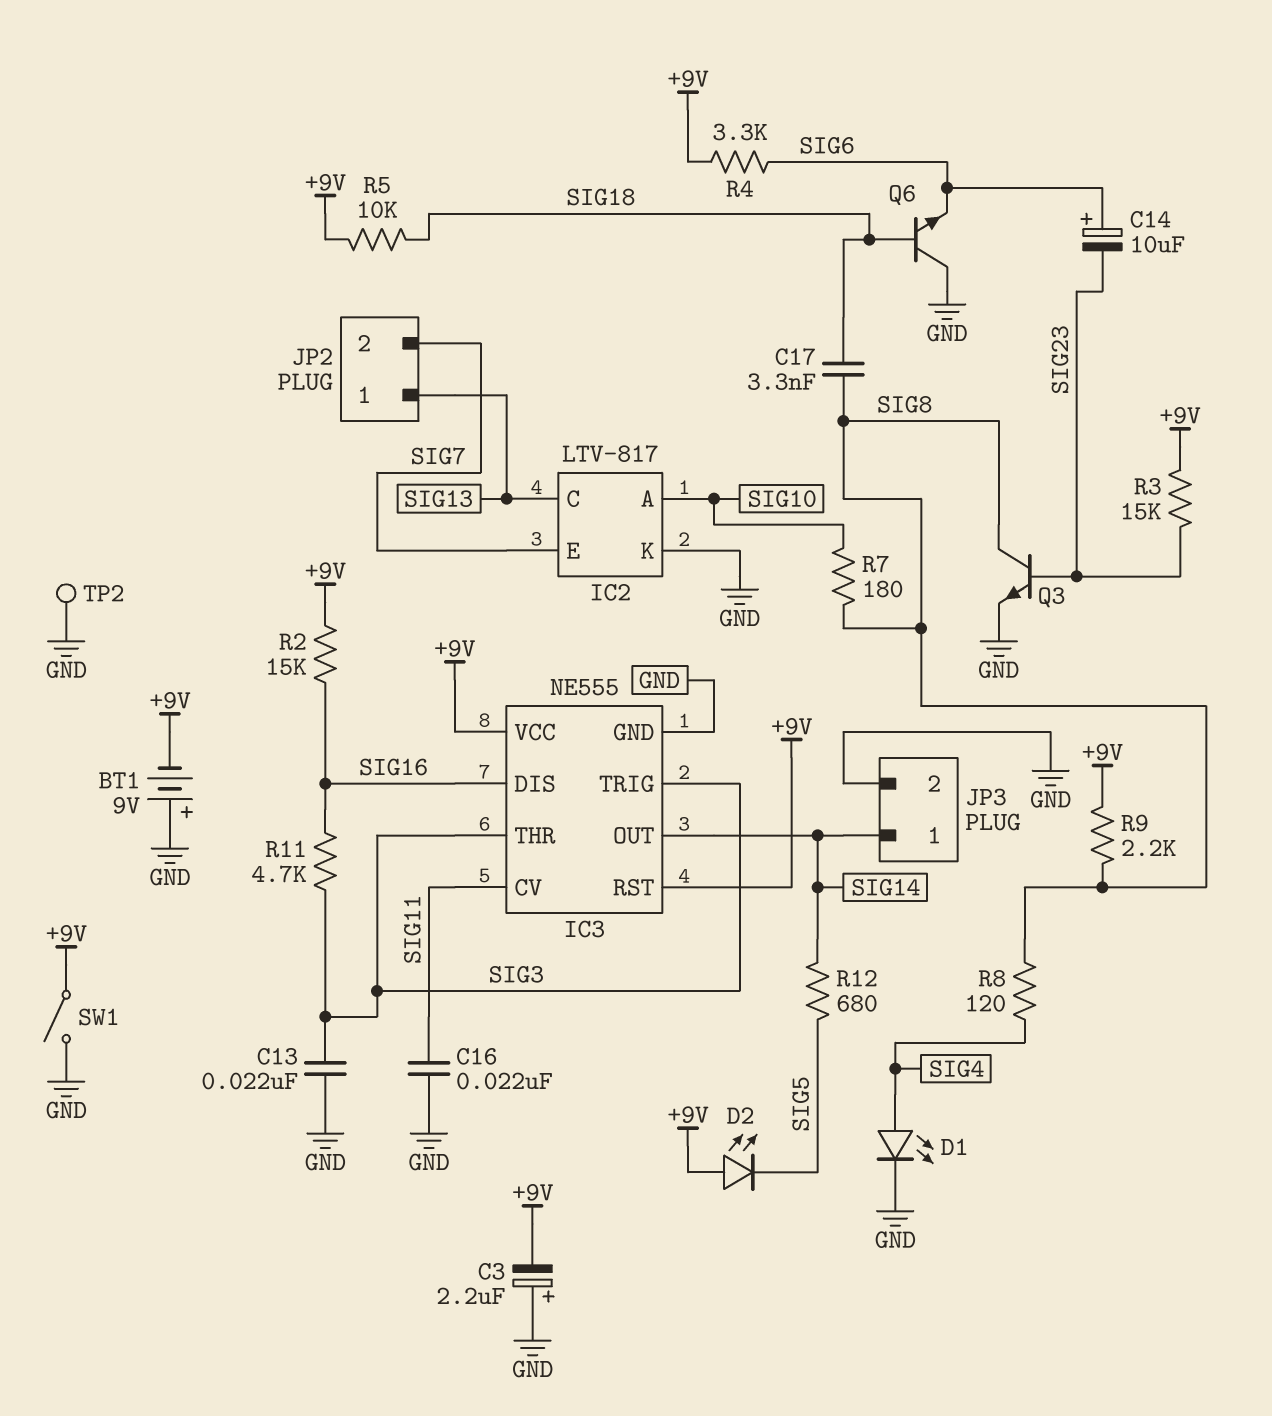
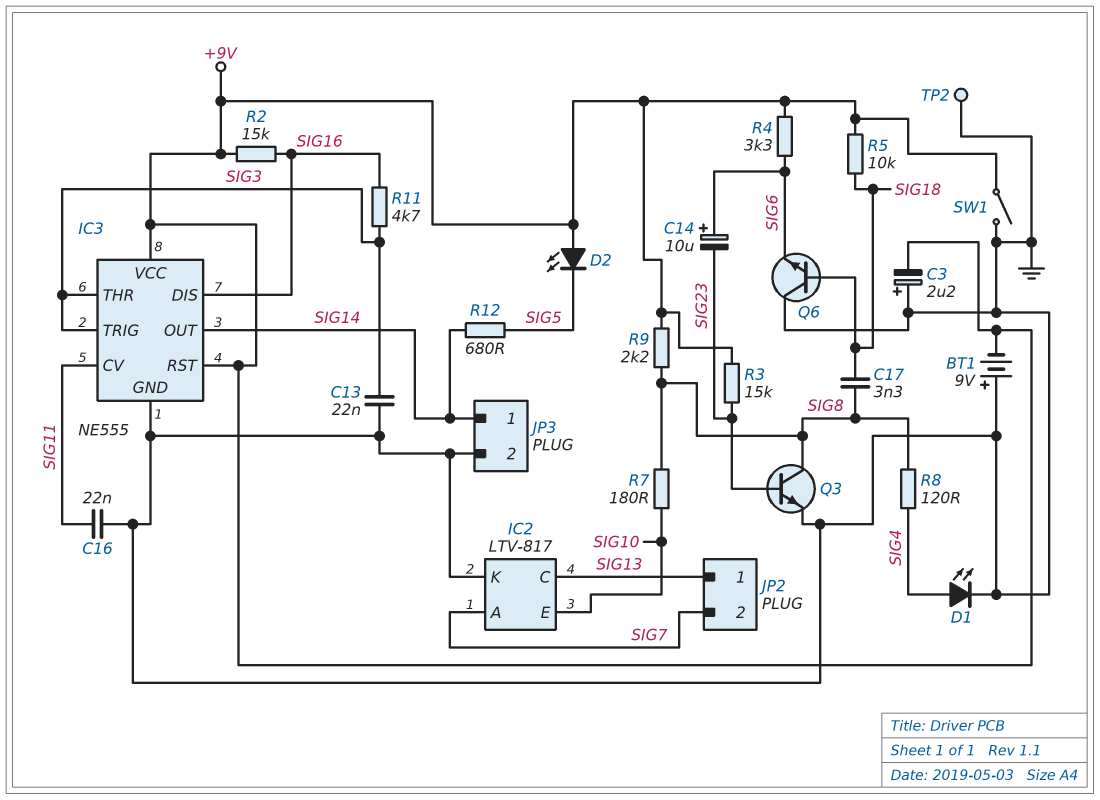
IC2 pin A: SIG10 -> SIG7
IC2 pin E: SIG7 -> SIG10

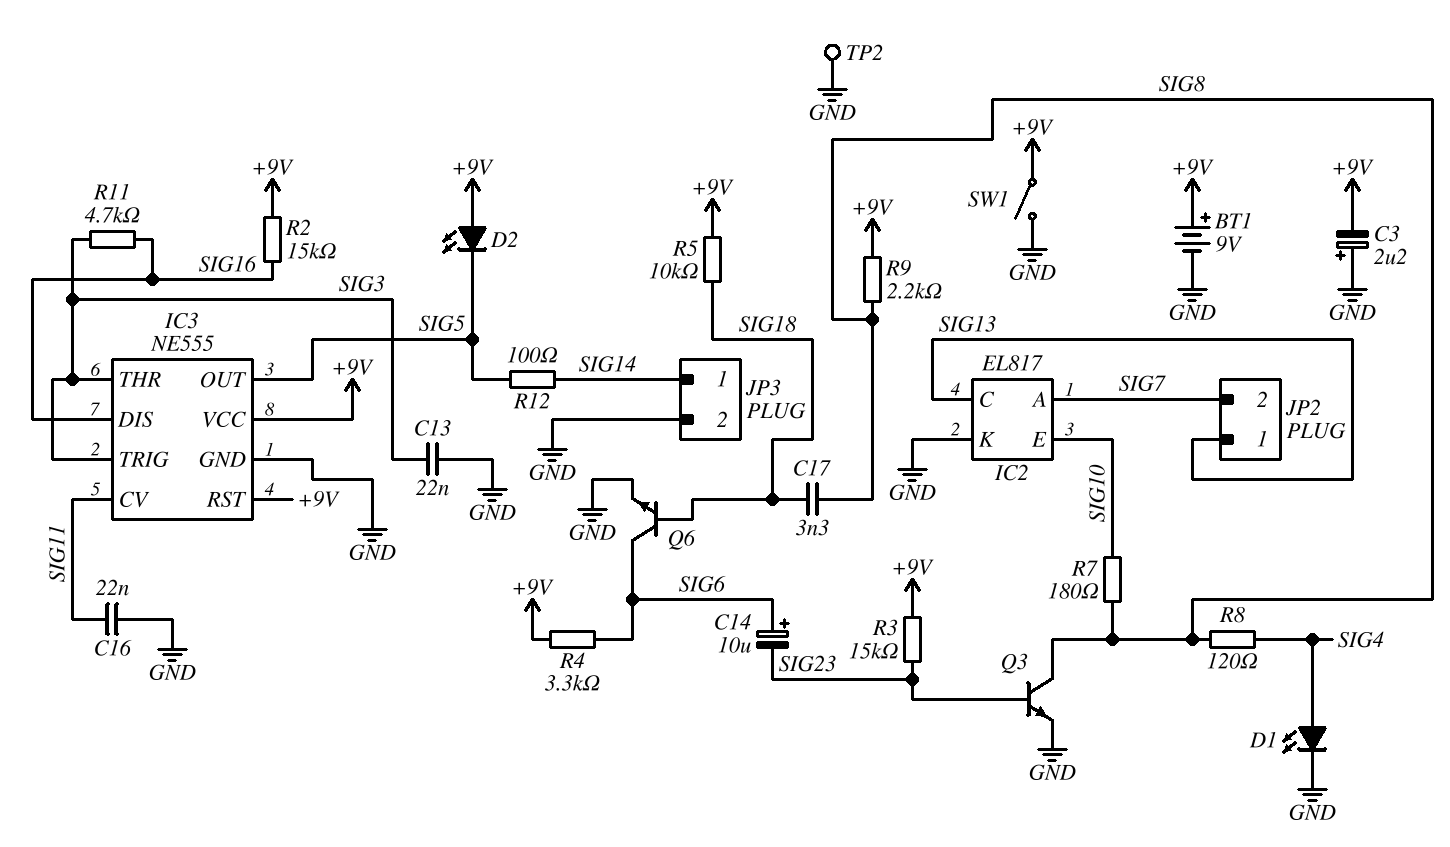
BT1: 9V (plus GND, minus +9V) -> 9V (plus +9V, minus GND)
IC2: LTV-817 -> EL817
IC3 pin OUT: SIG14 -> SIG5
Q6: NPN (B SIG18, C GND, E SIG6) -> NPN (B SIG18, C SIG6, E GND)
R12: 680 (SIG5, SIG14) -> 100 (SIG5, SIG14)

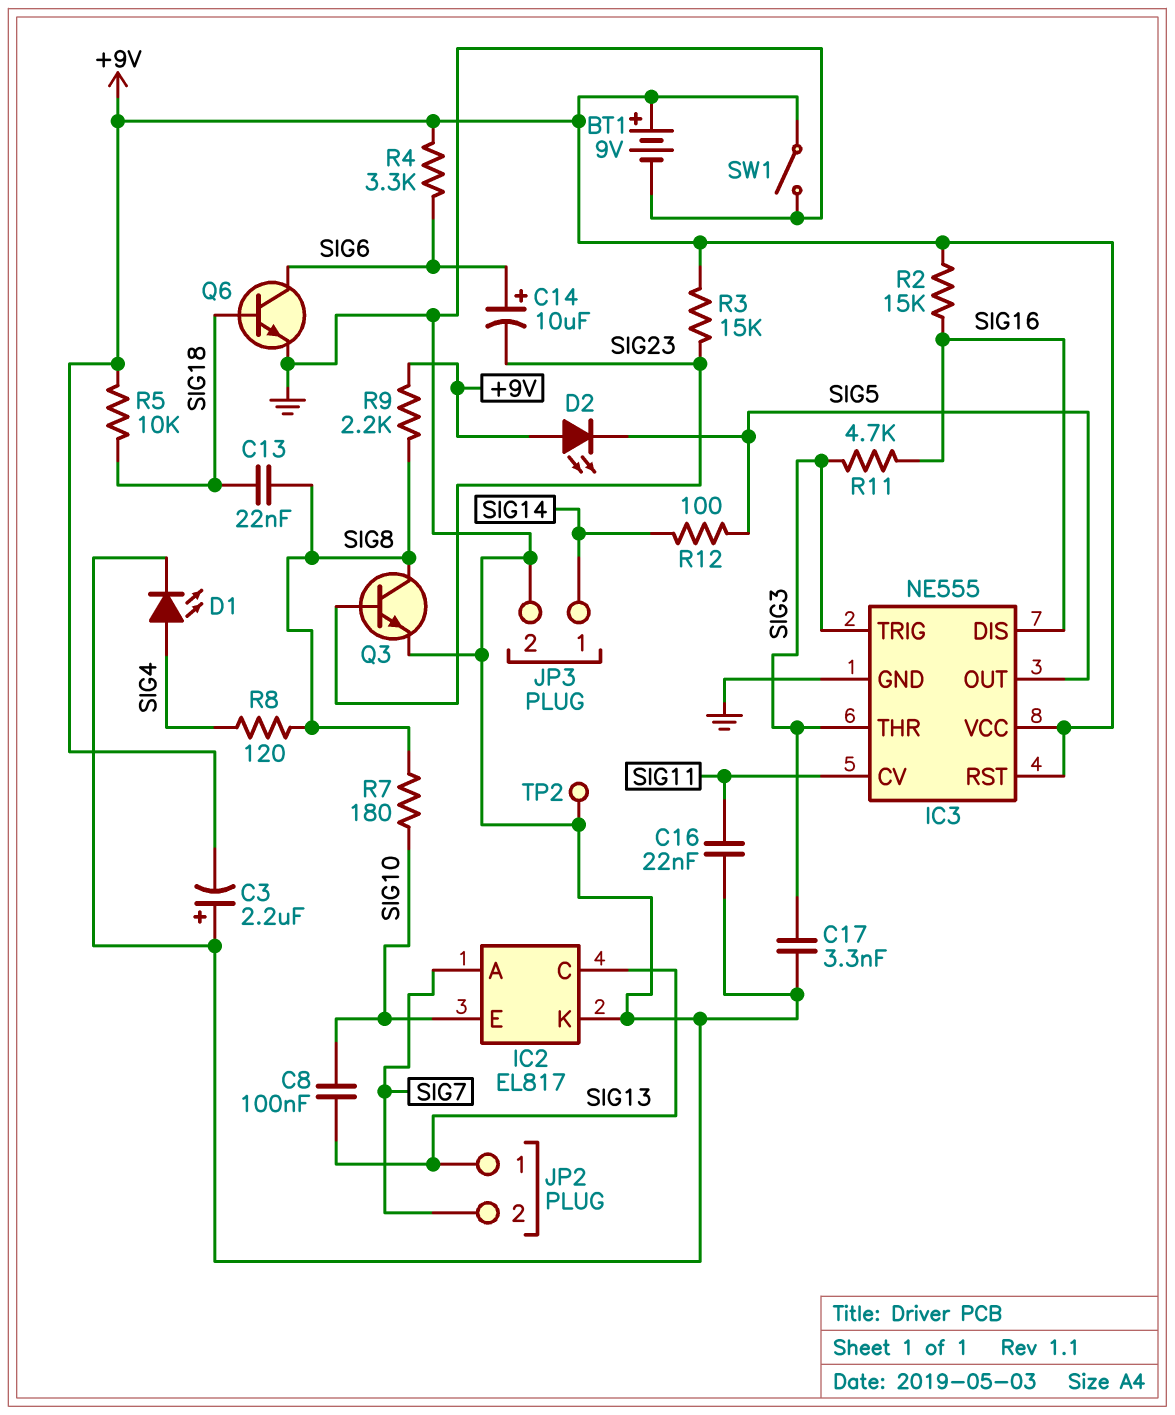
C8: none -> 100nF (SIG10, SIG13)
C13: 22nF (GND, SIG3) -> 22nF (SIG8, SIG18)
C17: 3.3nF (SIG8, SIG18) -> 3.3nF (GND, SIG3)

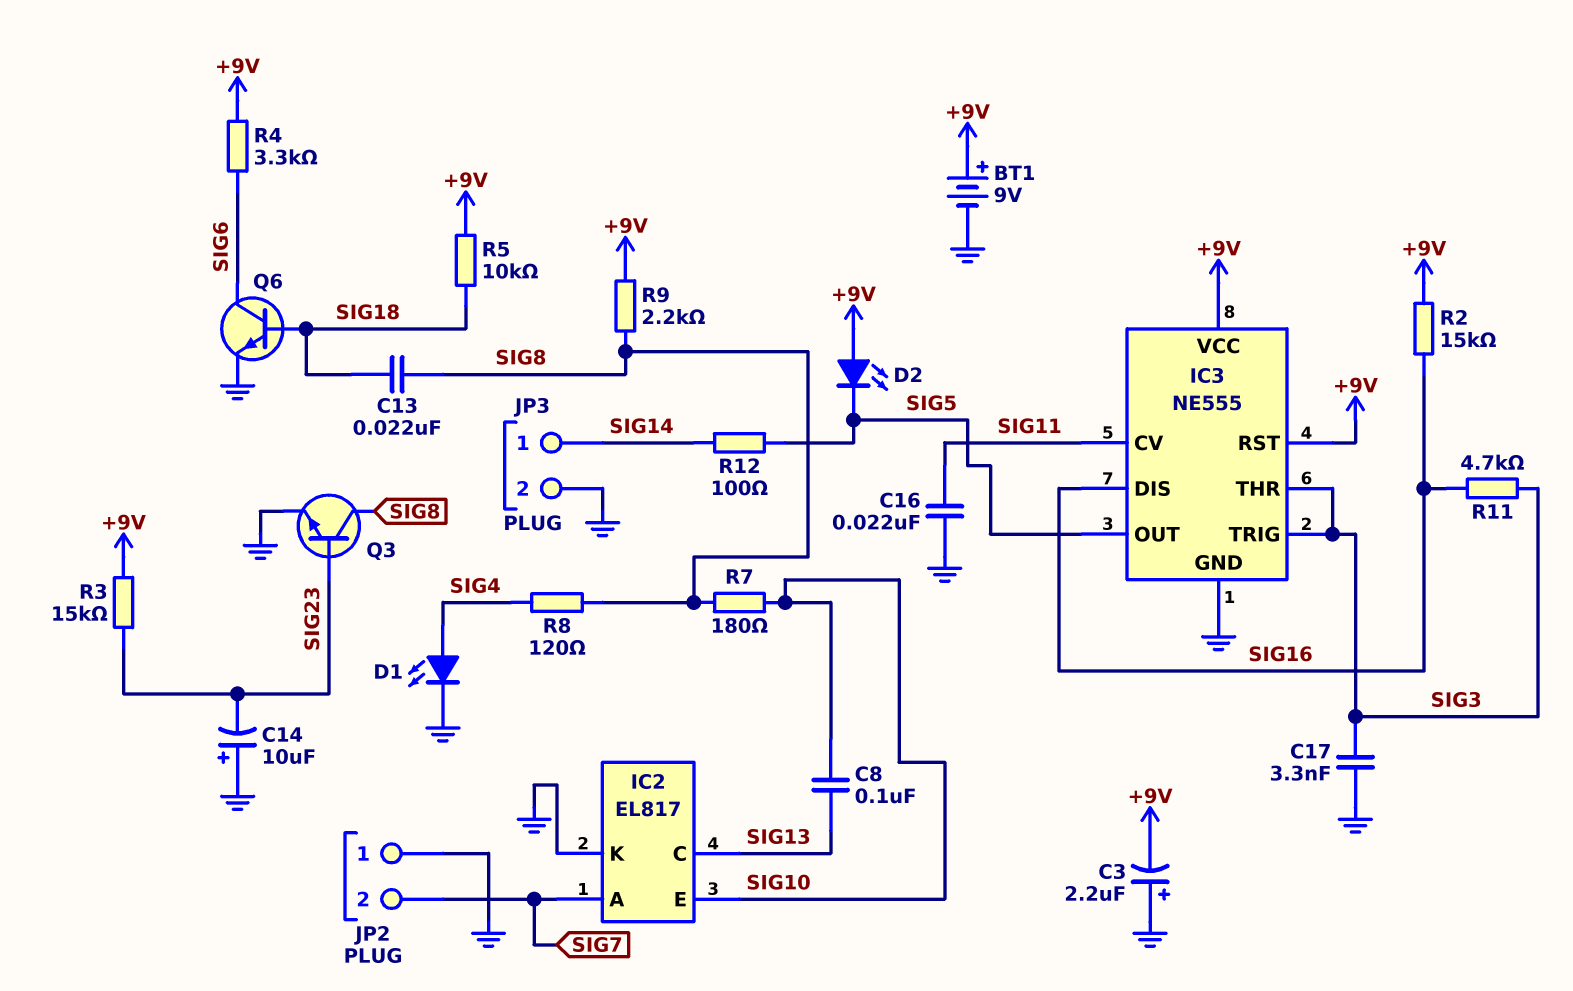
C14: 10uF (plus SIG6, minus SIG23) -> 10uF (plus GND, minus SIG23)
JP2 pin 1: SIG13 -> GND
SW1: switch (+9V, GND) -> none
TP2: test point (GND) -> none

